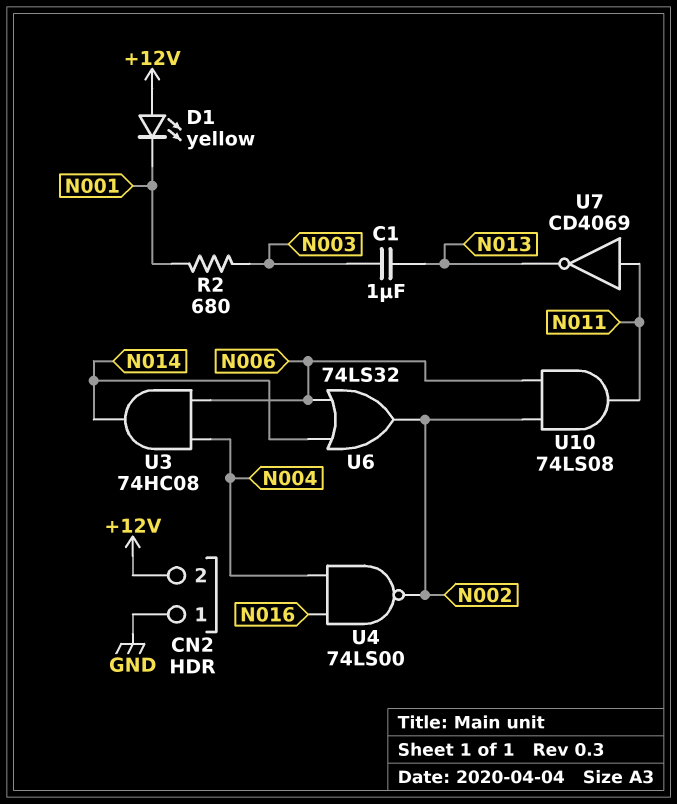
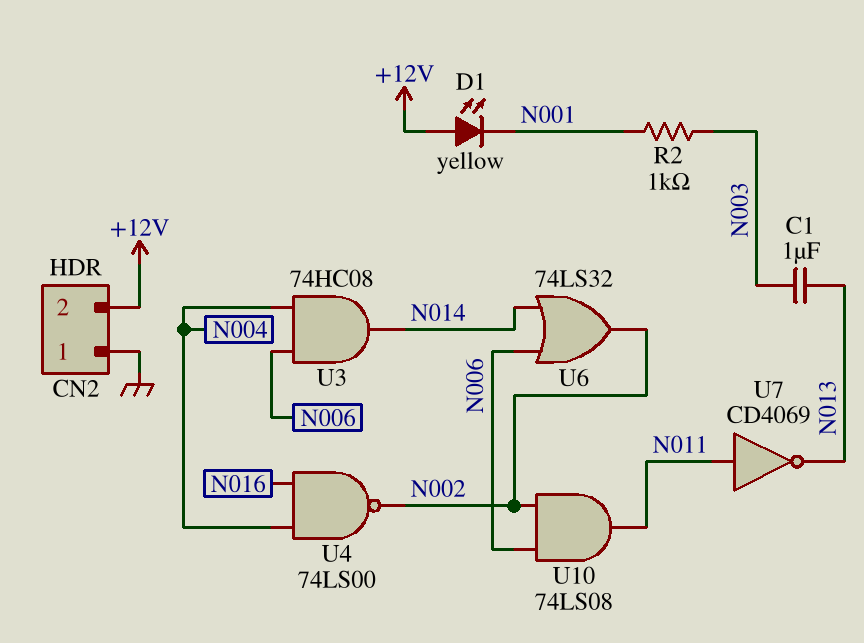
R2: 680 (N001, N003) -> 1k (N001, N003)

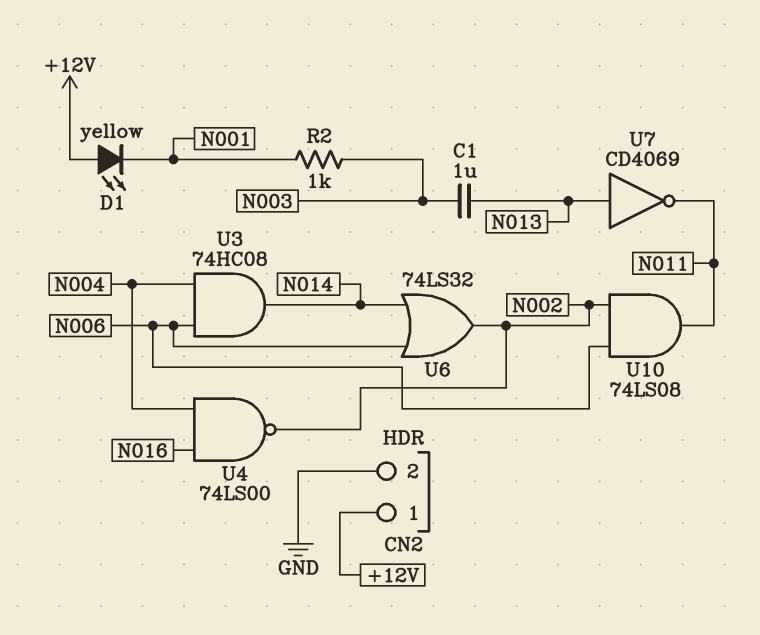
CN2 pin 1: GND -> +12V
CN2 pin 2: +12V -> GND
U7: NOT CD4069 (in N011, out N013) -> NOT CD4069 (in N013, out N011)

